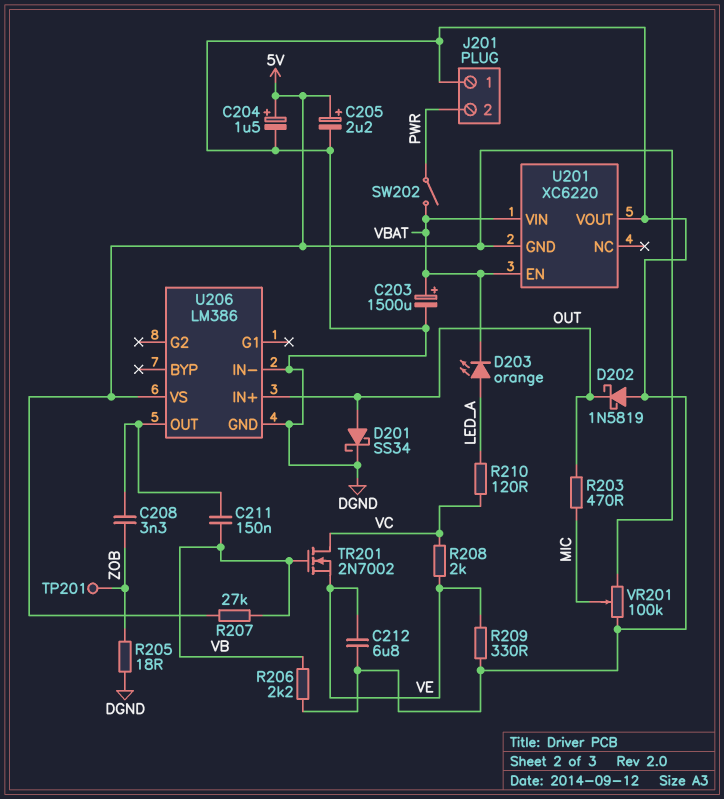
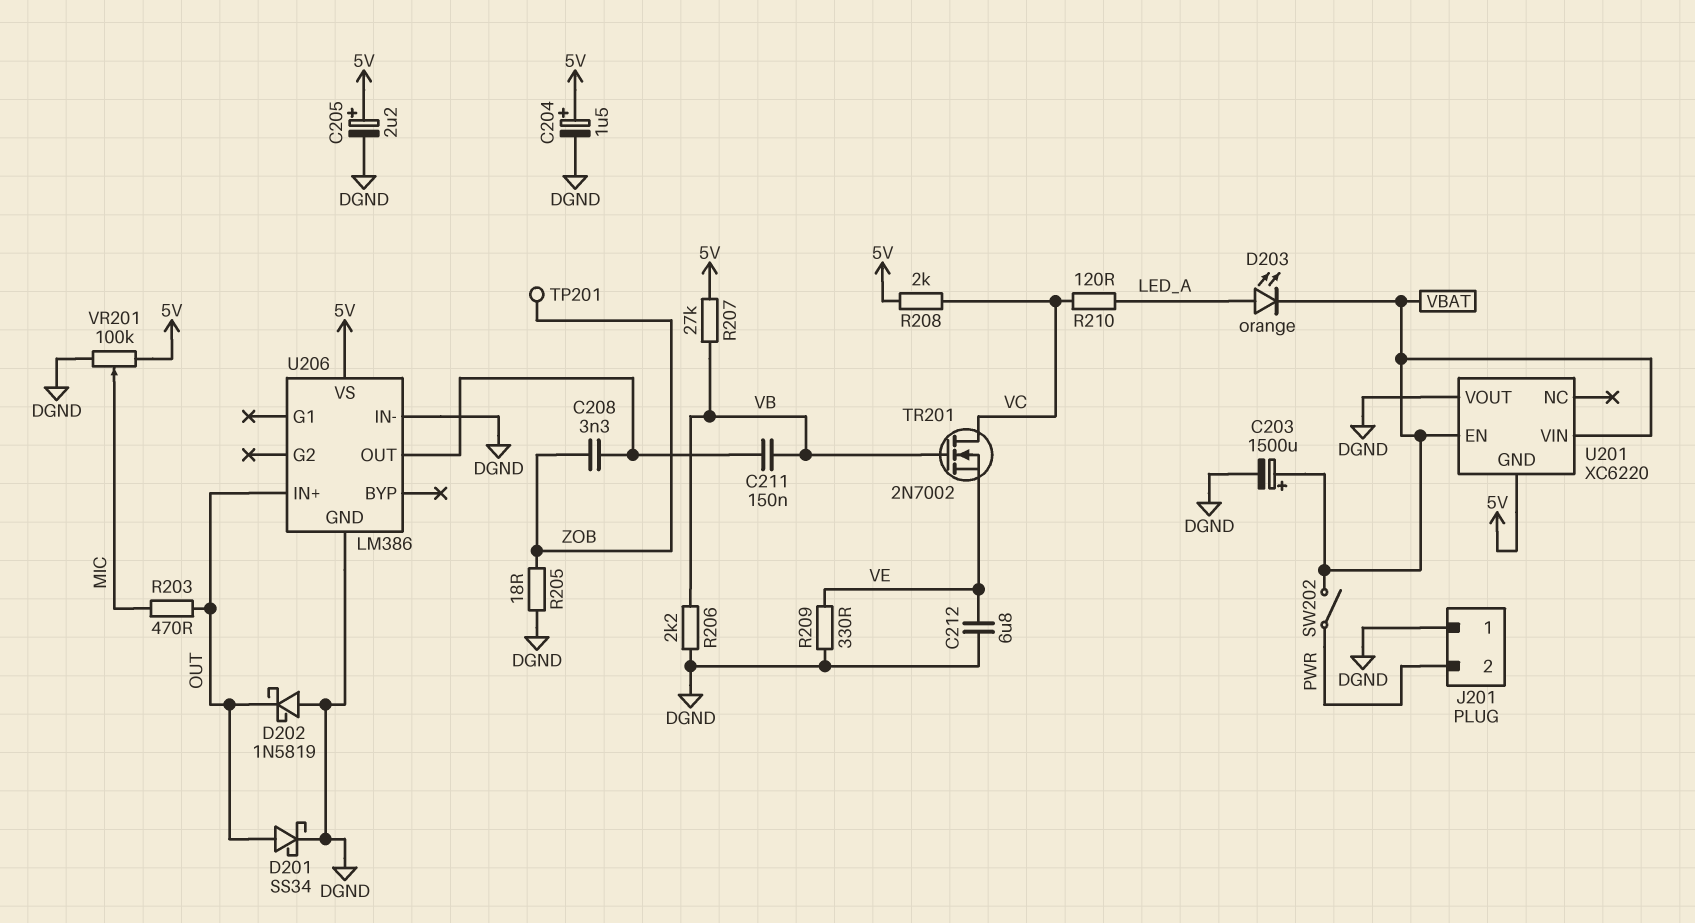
R208: 2k (VC, VE) -> 2k (5V, VC)

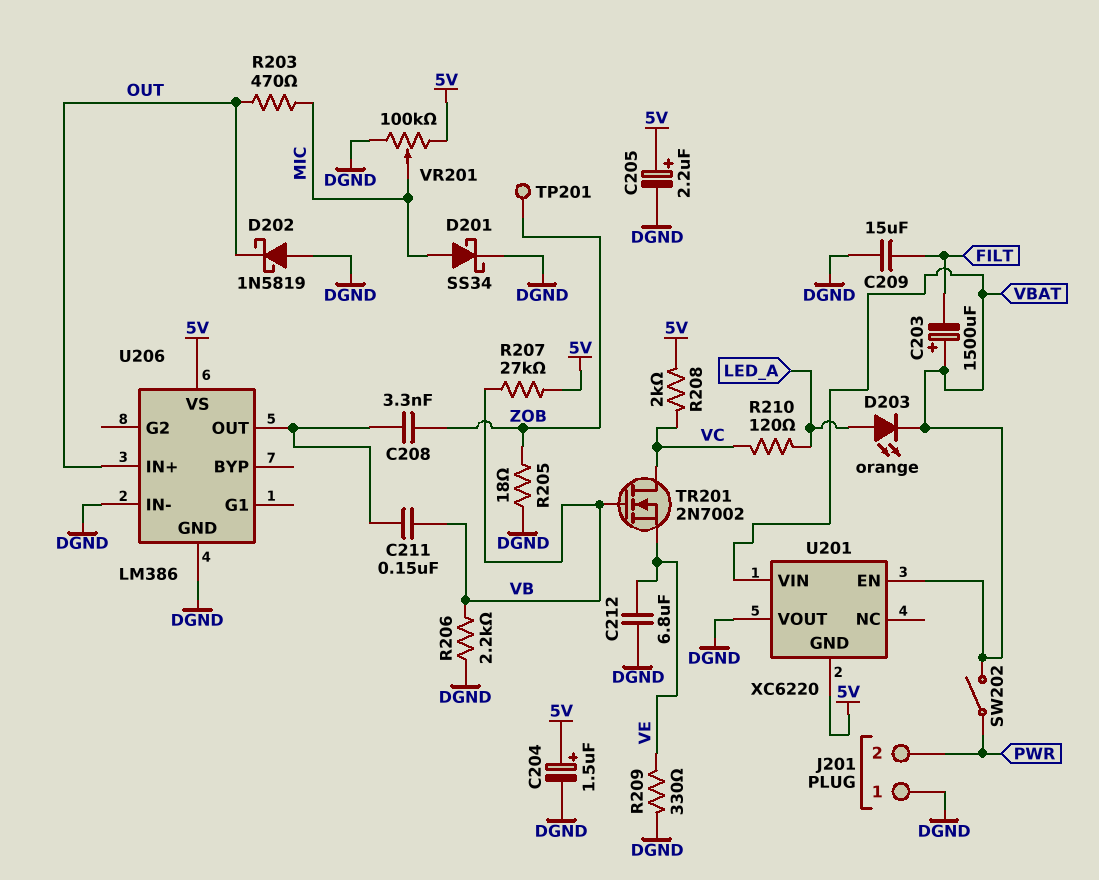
C203: 1500uF (plus VBAT, minus DGND) -> 1500uF (plus VBAT, minus FILT)
C209: none -> 15uF (DGND, FILT)
D201: schottky SS34 (A OUT, K DGND) -> schottky SS34 (A MIC, K DGND)

